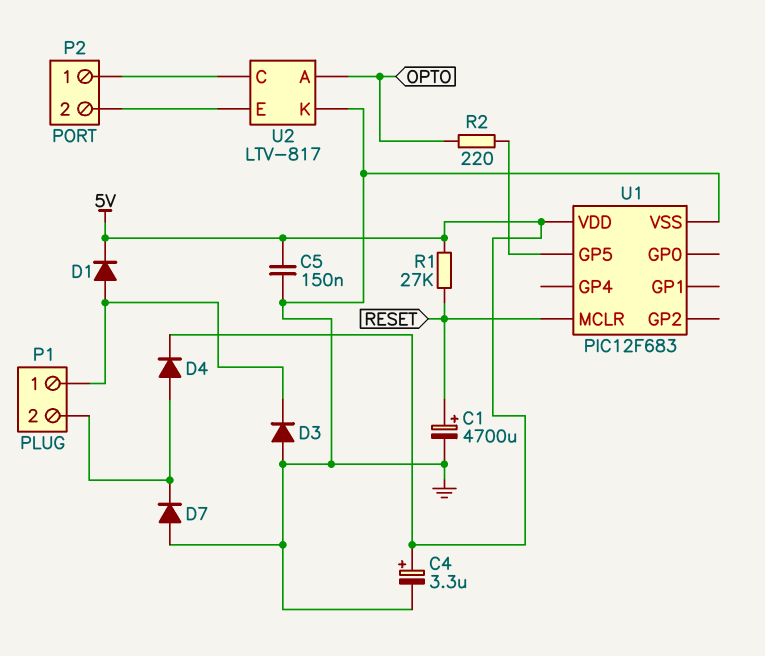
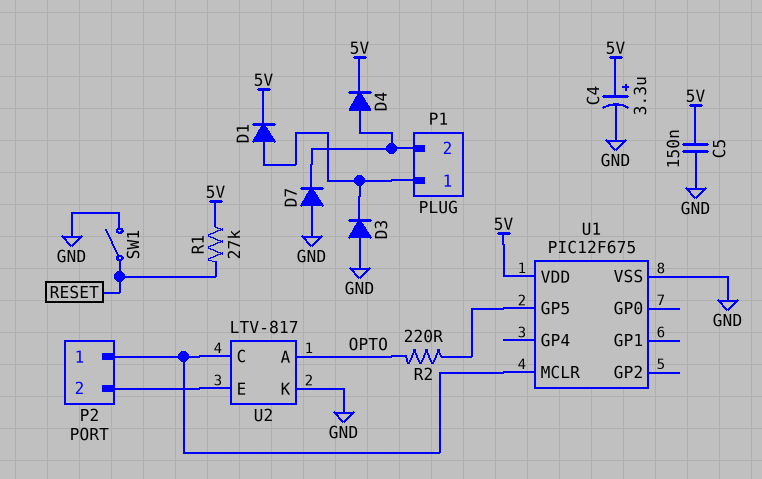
C1: 4700uF (plus RESET, minus GND) -> none
SW1: none -> switch (GND, RESET)
U1: PIC12F683 -> PIC12F675
U1 pin MCLR: RESET -> P2/1

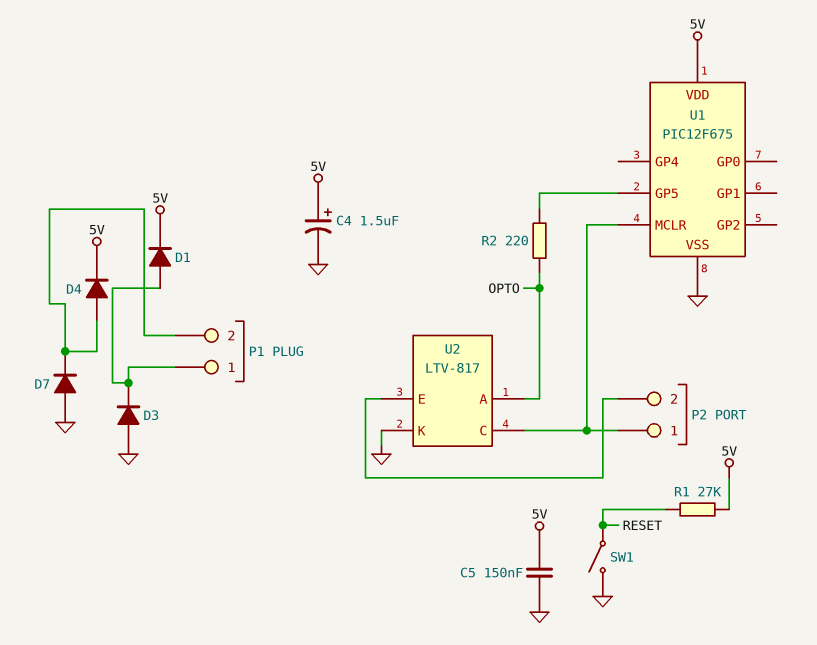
C4: 3.3uF (plus 5V, minus GND) -> 1.5uF (plus 5V, minus GND)

